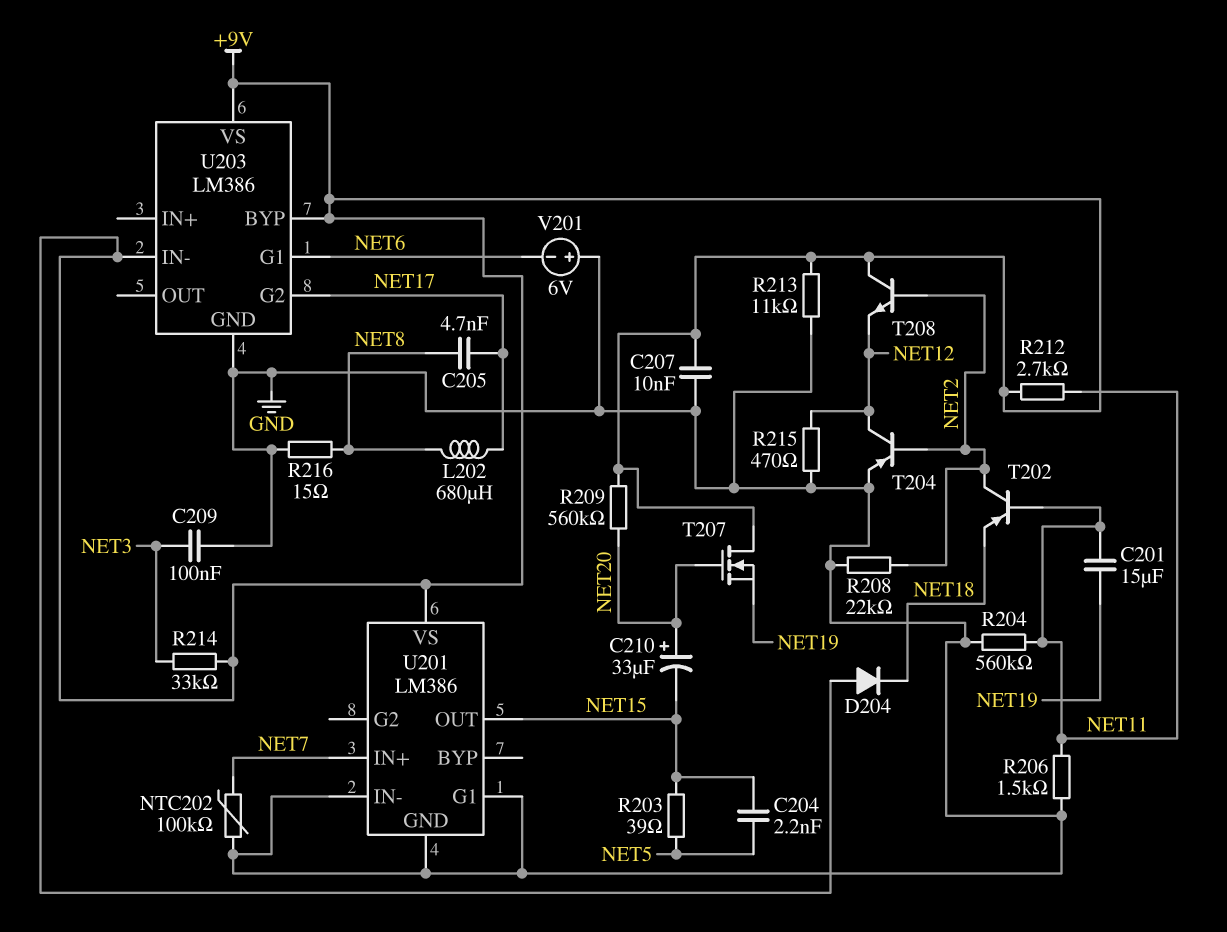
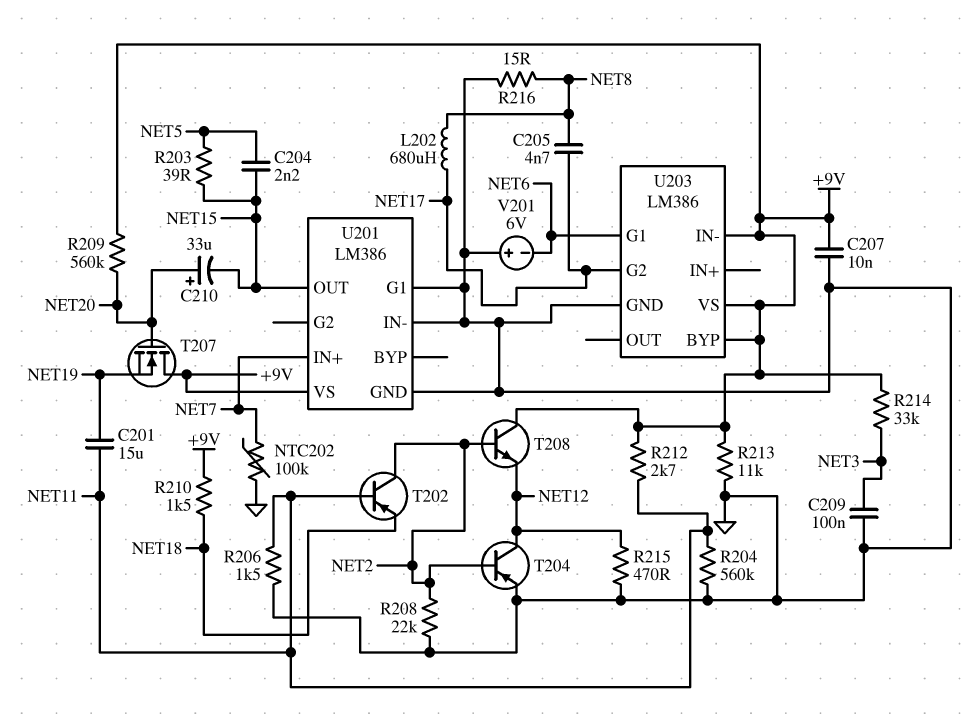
D204: diode (A +9V, K NET18) -> none
R210: none -> 1.5k (+9V, NET18)

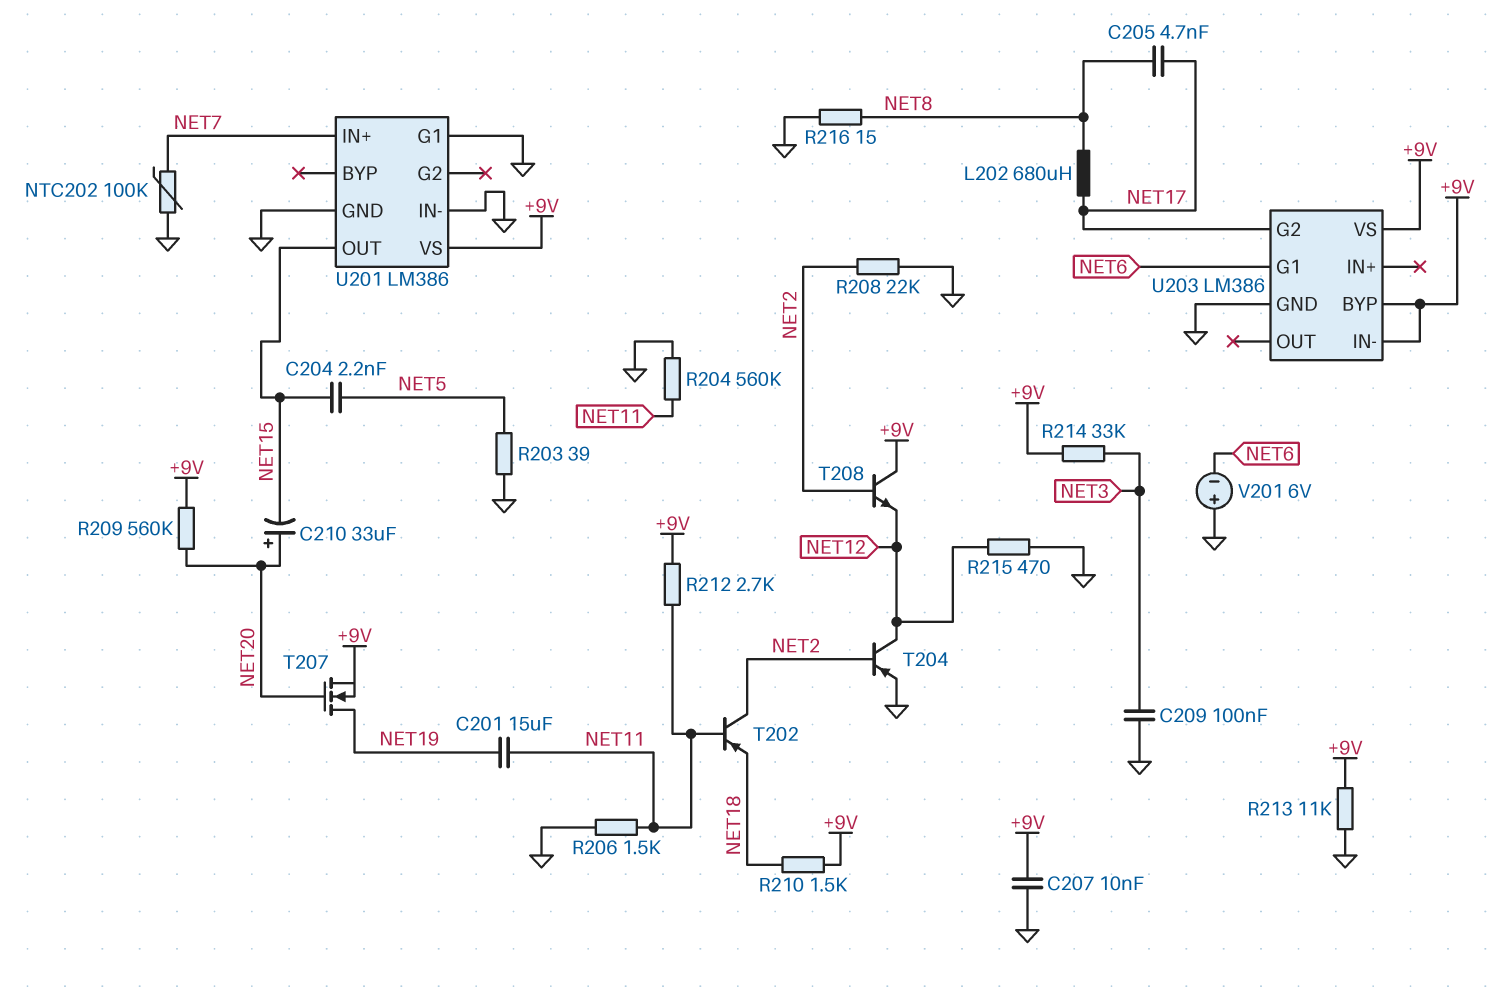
R203: 39 (NET5, NET15) -> 39 (GND, NET5)
T207: NMOS (G NET20, D +9V, S NET19) -> NMOS (G NET20, D NET19, S +9V)

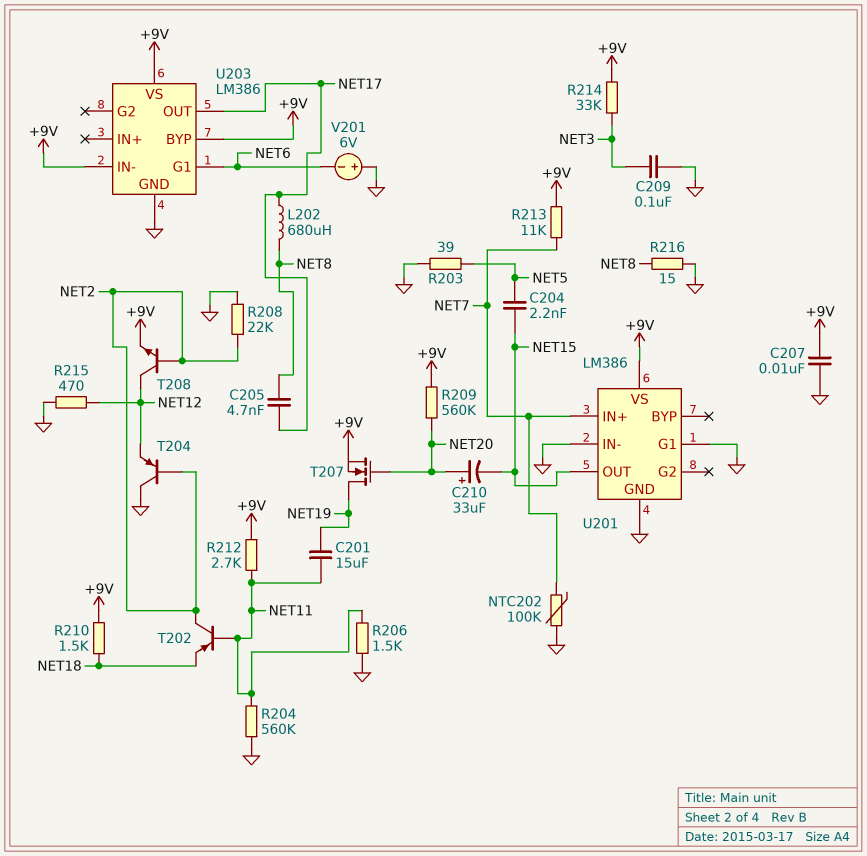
R213: 11k (+9V, GND) -> 11k (+9V, NET7)
T204: PNP (B NET2, C NET12, E GND) -> PNP (B NET2, C GND, E NET12)
T208: NPN (B NET2, C +9V, E NET12) -> NPN (B NET2, C NET12, E +9V)
U203 pin G2: NET17 -> none
U203 pin OUT: none -> NET17

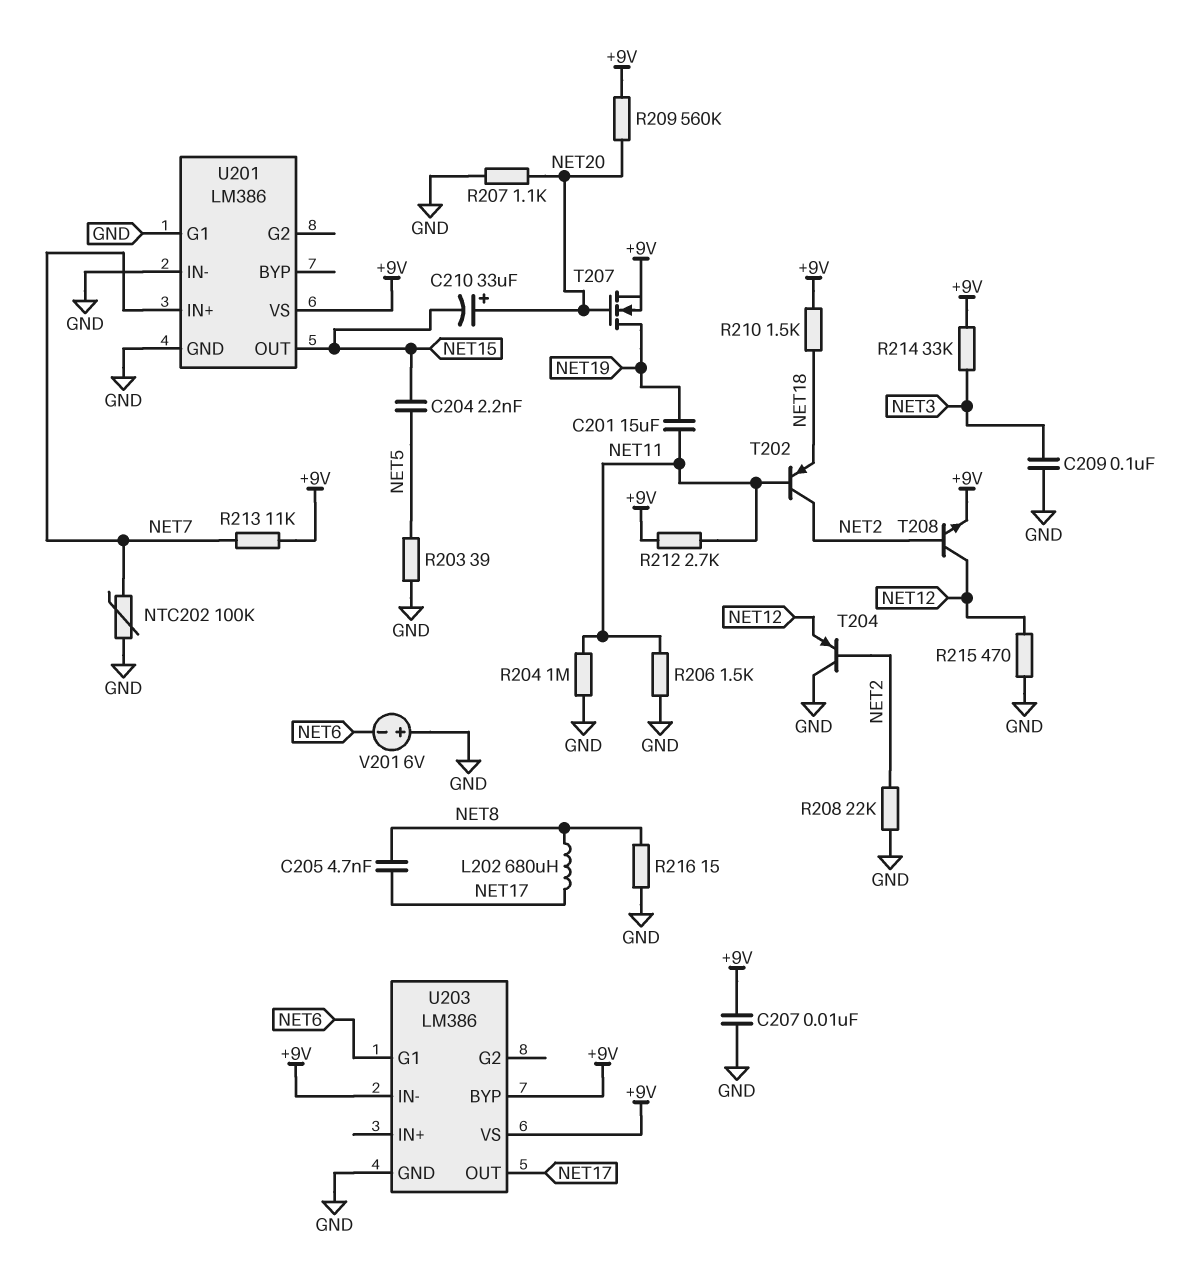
R204: 560k (GND, NET11) -> 1M (GND, NET11)
R207: none -> 1.1k (GND, NET20)

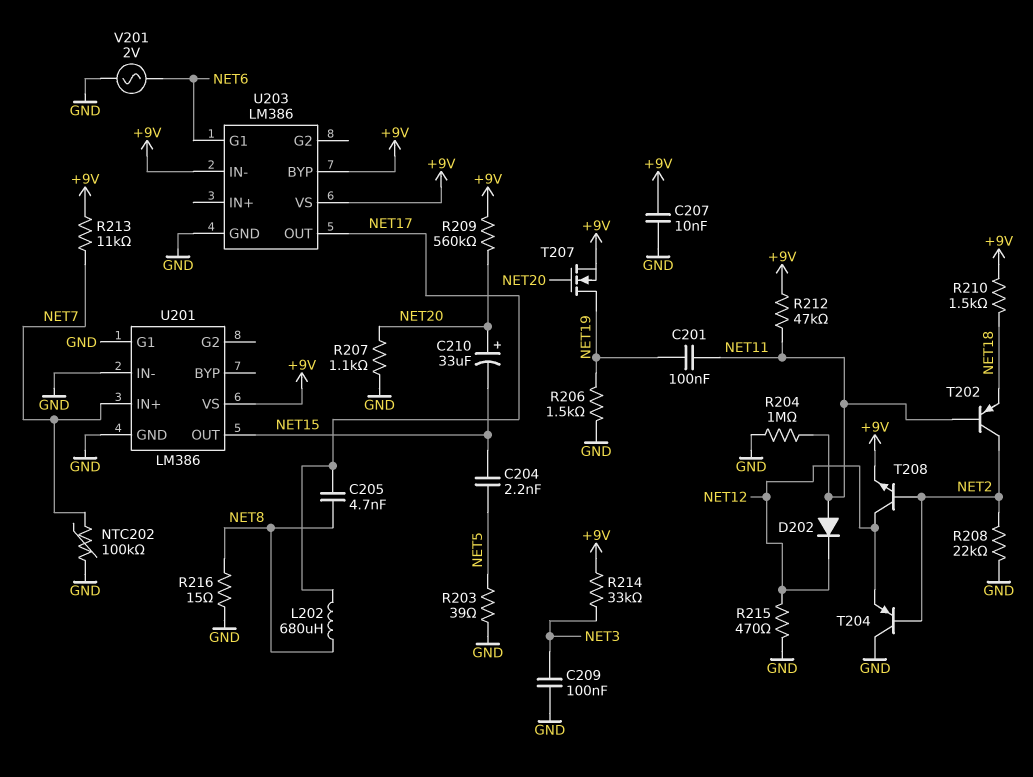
C201: 15uF (NET11, NET19) -> 100nF (NET11, NET19)
D202: none -> diode (A NET11, K NET12)
R206: 1.5k (GND, NET11) -> 1.5k (GND, NET19)
R212: 2.7k (+9V, NET11) -> 47k (+9V, NET11)
V201: 6V (plus GND, minus NET6) -> AC 2V (GND, NET6)

